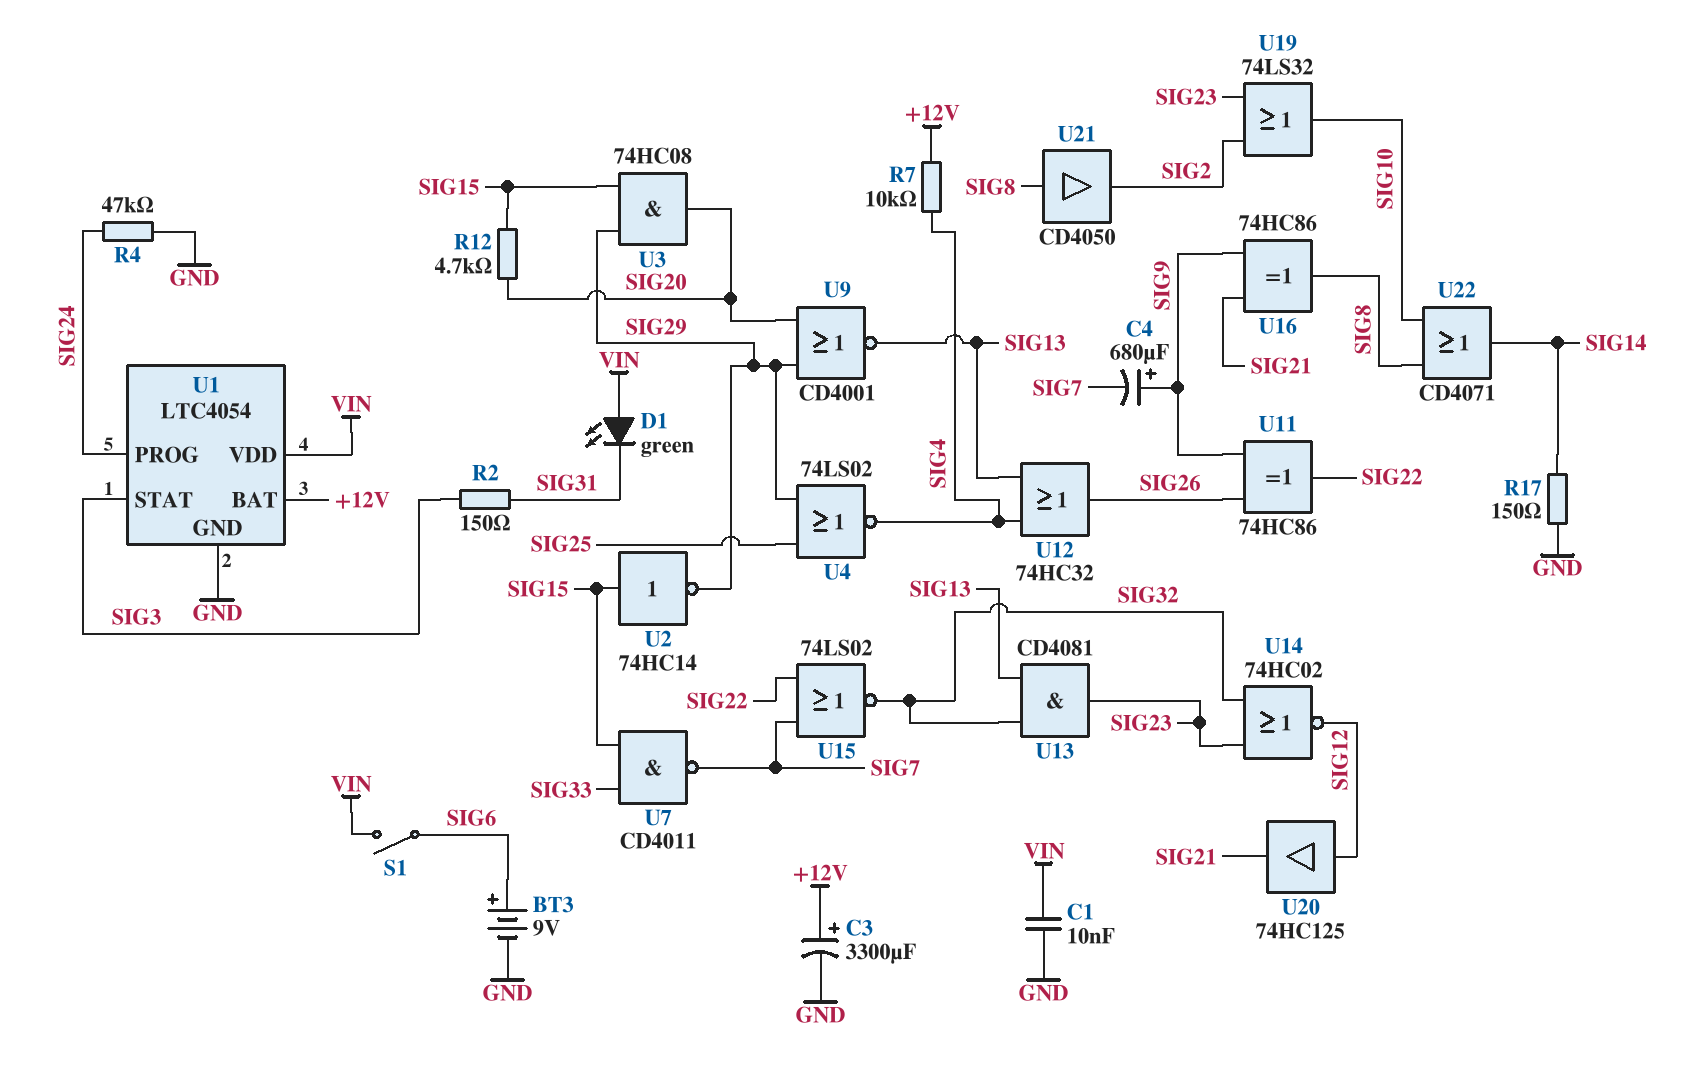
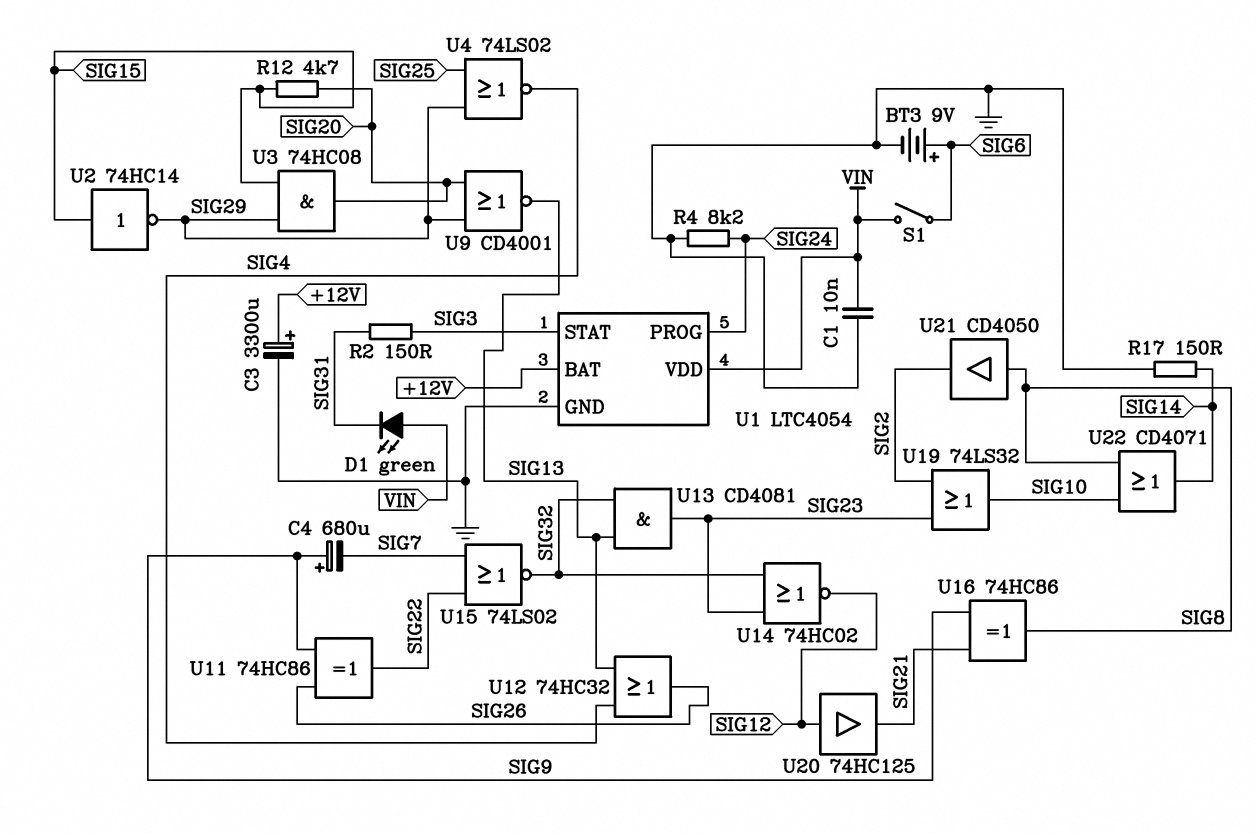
R4: 47k (GND, SIG24) -> 8.2k (GND, SIG24)
R7: 10k (+12V, SIG4) -> none
U7: NAND CD4011 (in SIG15, in SIG33, out SIG7) -> none

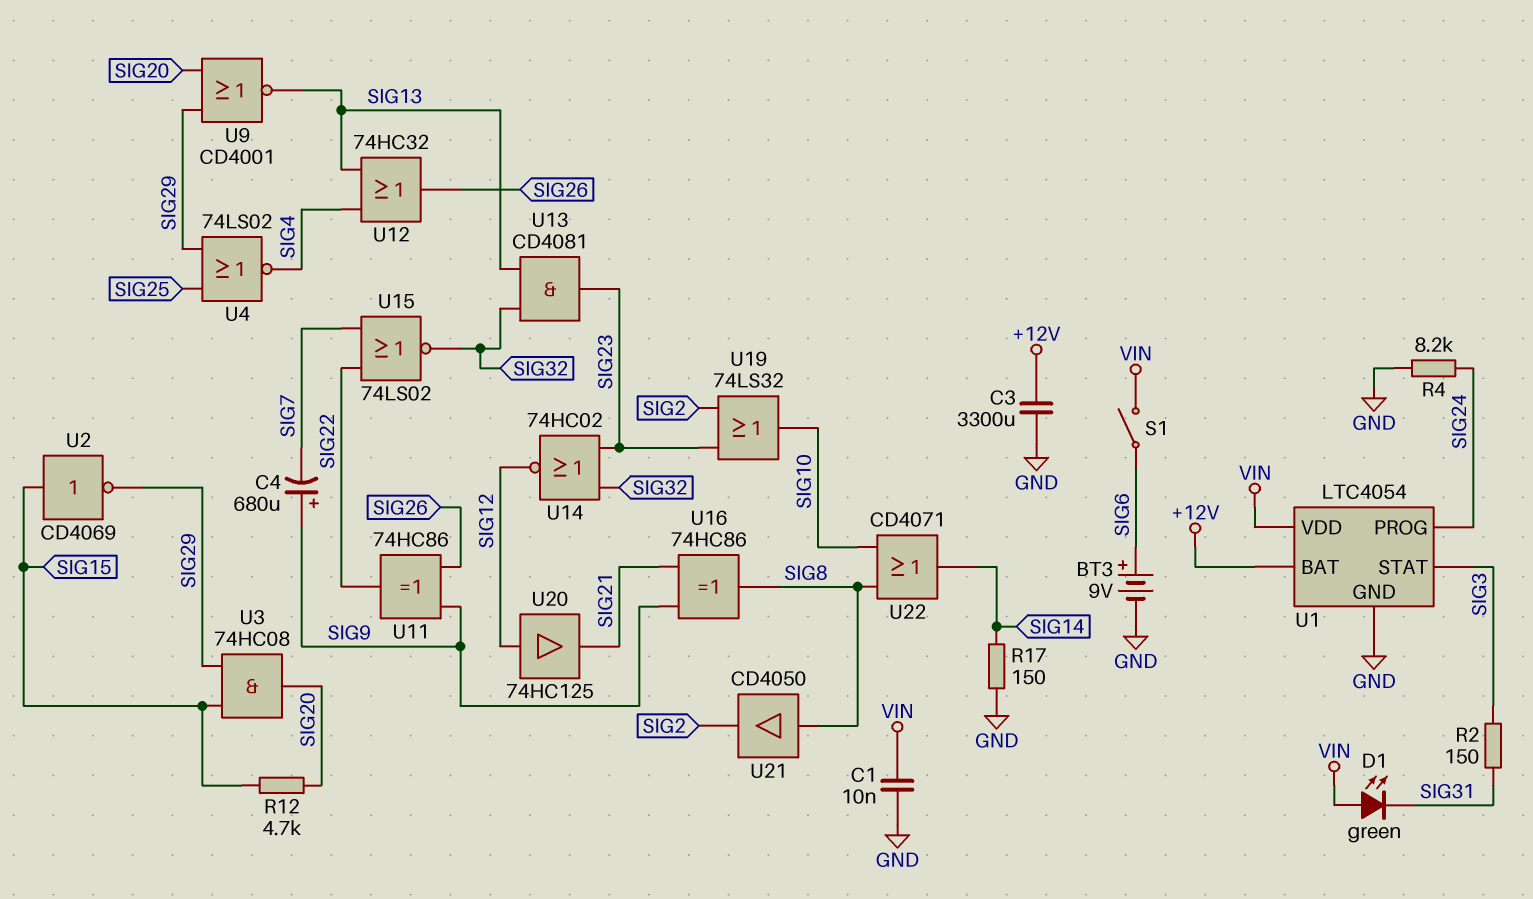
C3: 3300uF (plus +12V, minus GND) -> 3300uF (+12V, GND)
U2: NOT 74HC14 (in SIG15, out SIG29) -> NOT CD4069 (in SIG15, out SIG29)

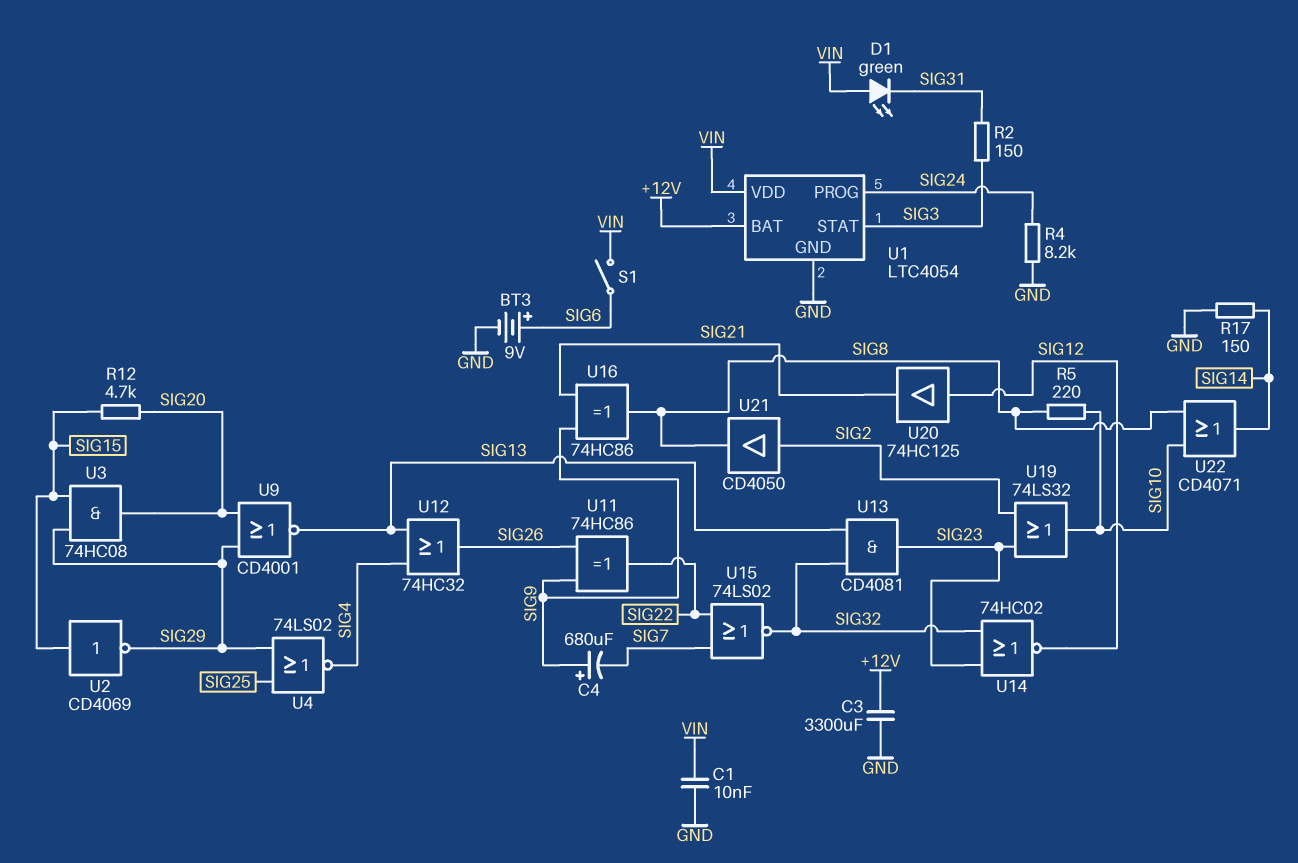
R5: none -> 220 (SIG8, SIG10)
U21: buffer CD4050 (in SIG8, out SIG2) -> buffer CD4050 (in SIG2, out SIG8)

